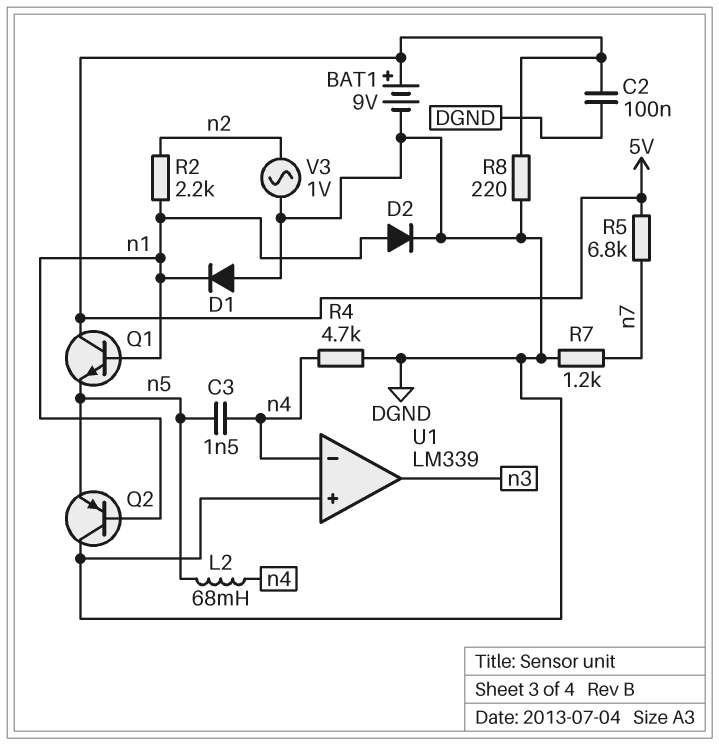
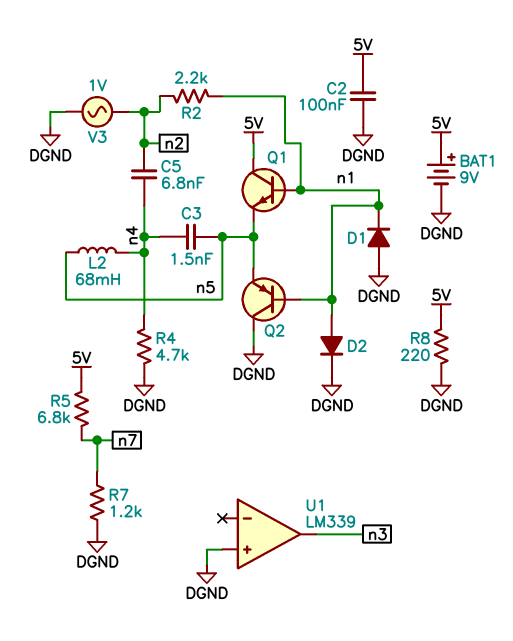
C5: none -> 6.8nF (n2, n4)
U1 pin in-: n4 -> none

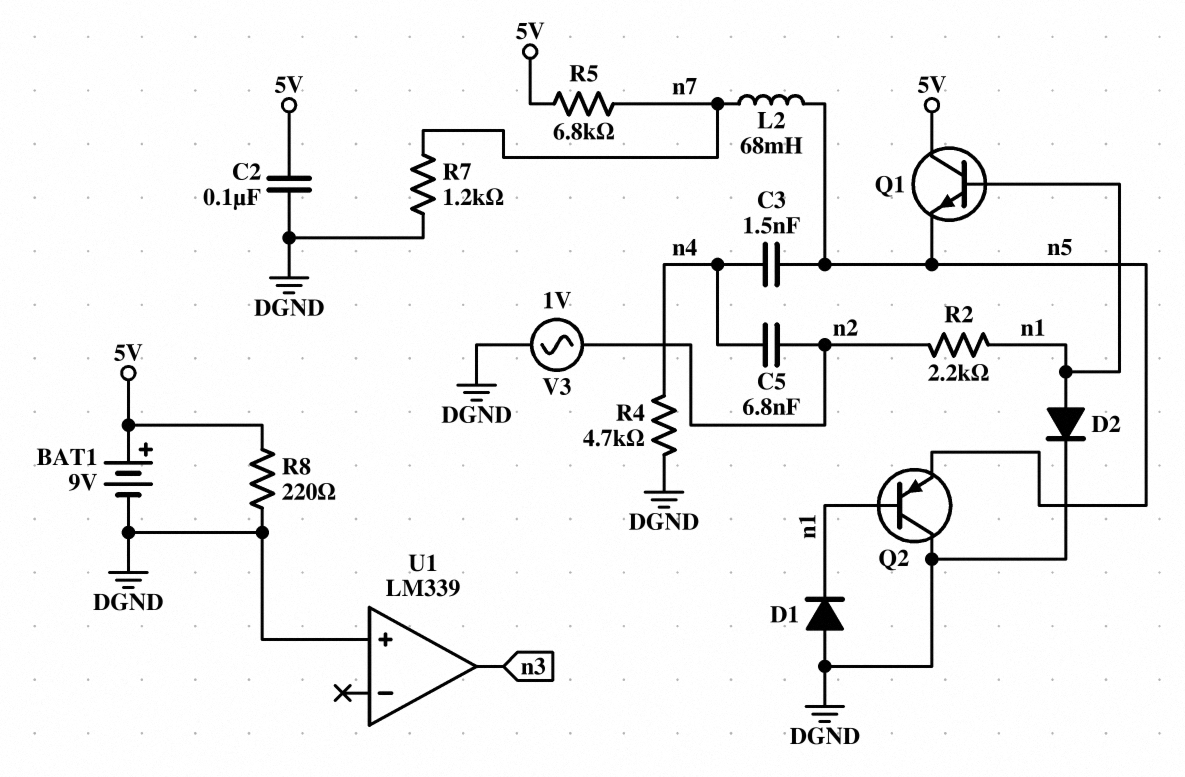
L2: 68mH (n4, n5) -> 68mH (n5, n7)

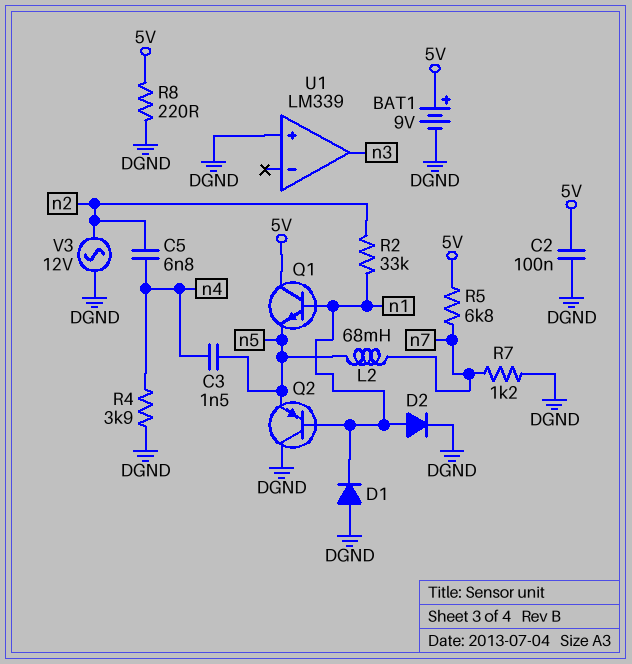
R2: 2.2k (n1, n2) -> 33k (n1, n2)
R4: 4.7k (DGND, n4) -> 3.9k (DGND, n4)
V3: AC 1V (DGND, n2) -> AC 12V (DGND, n2)

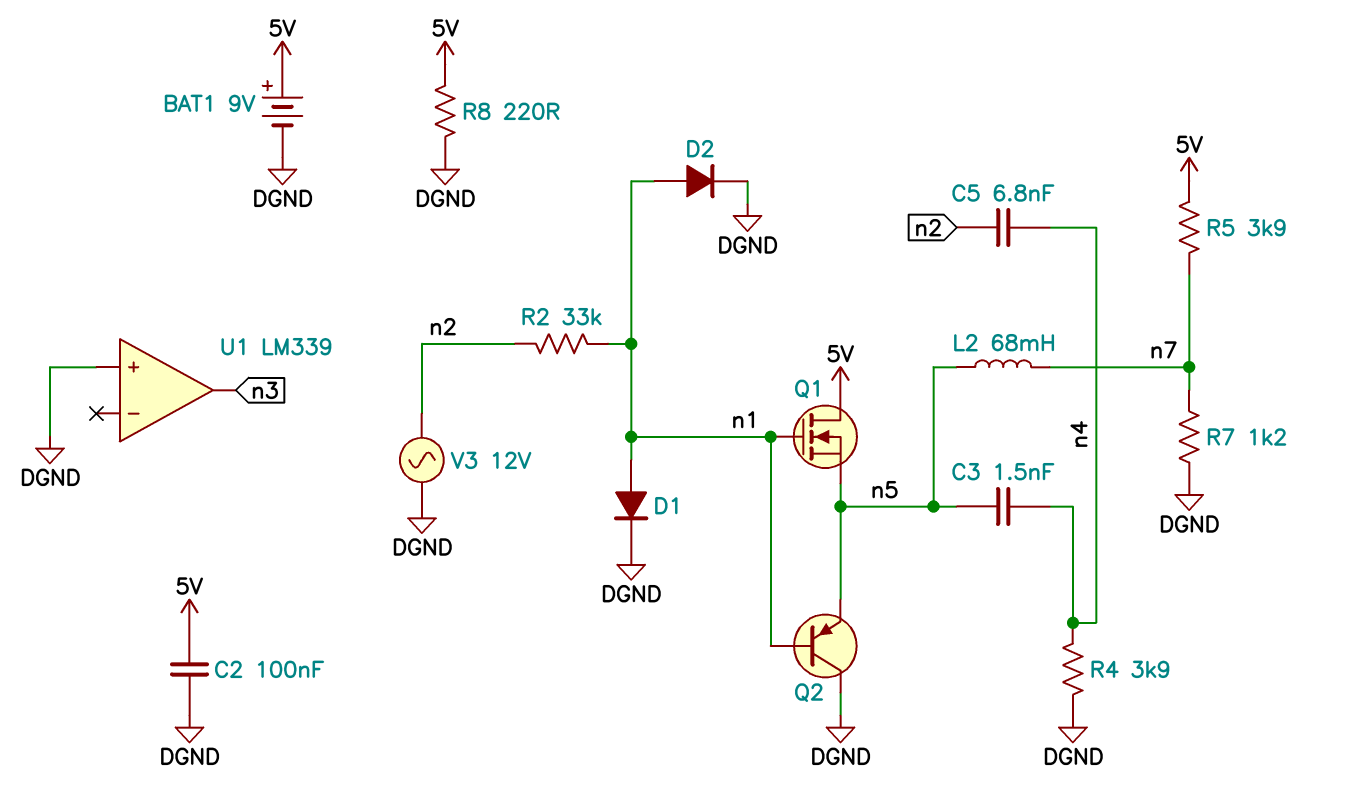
D1: diode (A DGND, K n1) -> diode (A n1, K DGND)
Q1: NPN (B n1, C 5V, E n5) -> NMOS (G n1, D 5V, S n5)
R5: 6.8k (5V, n7) -> 3.9k (5V, n7)

